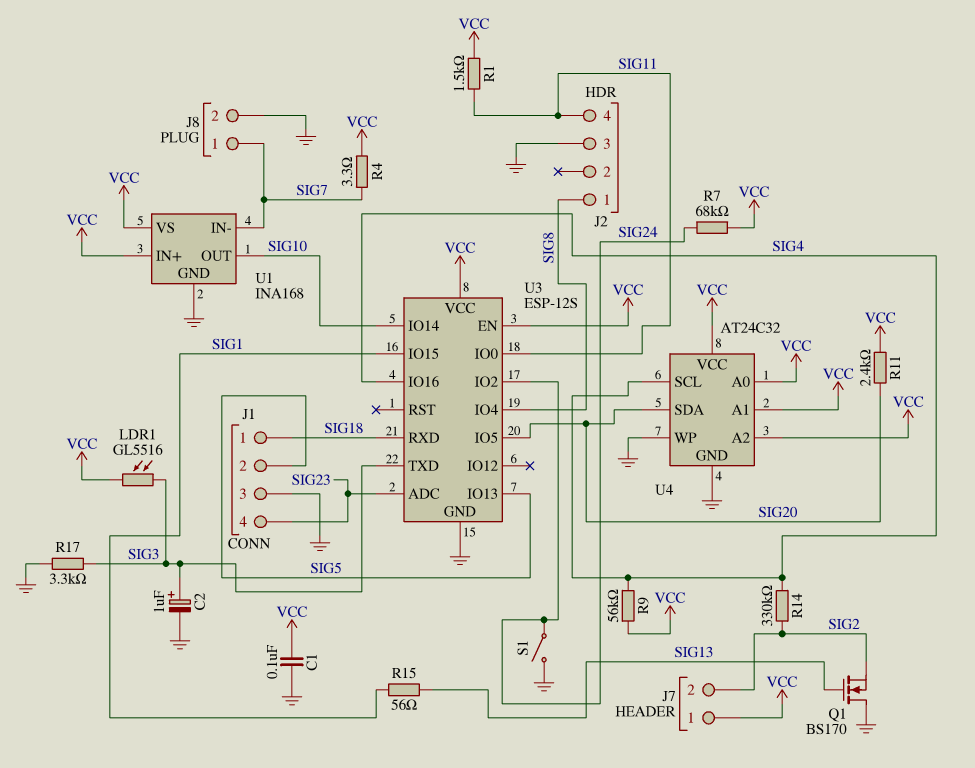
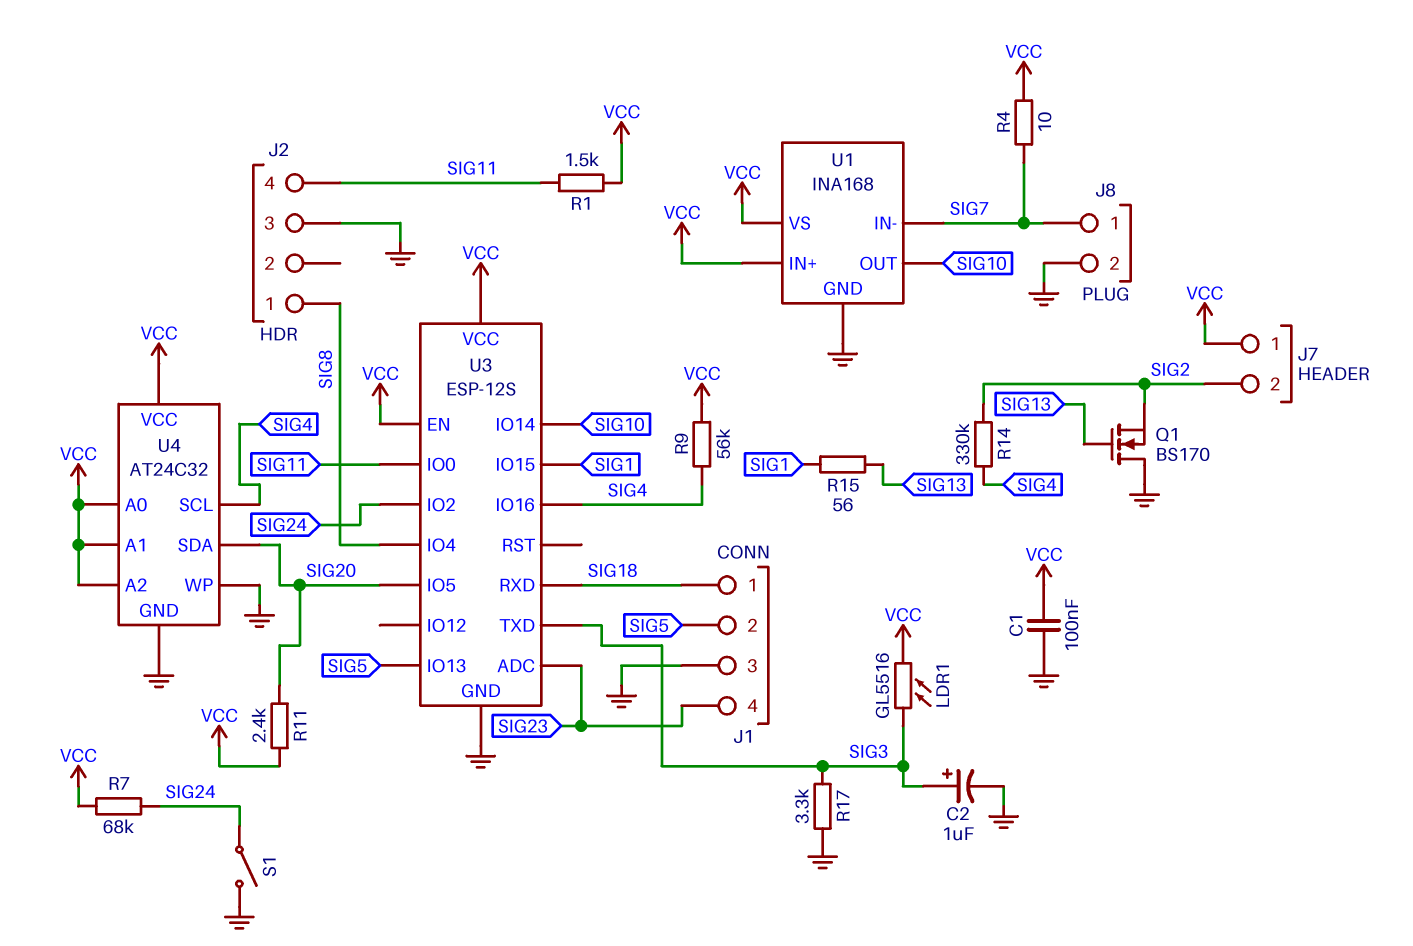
R4: 3.3 (SIG7, VCC) -> 10 (SIG7, VCC)

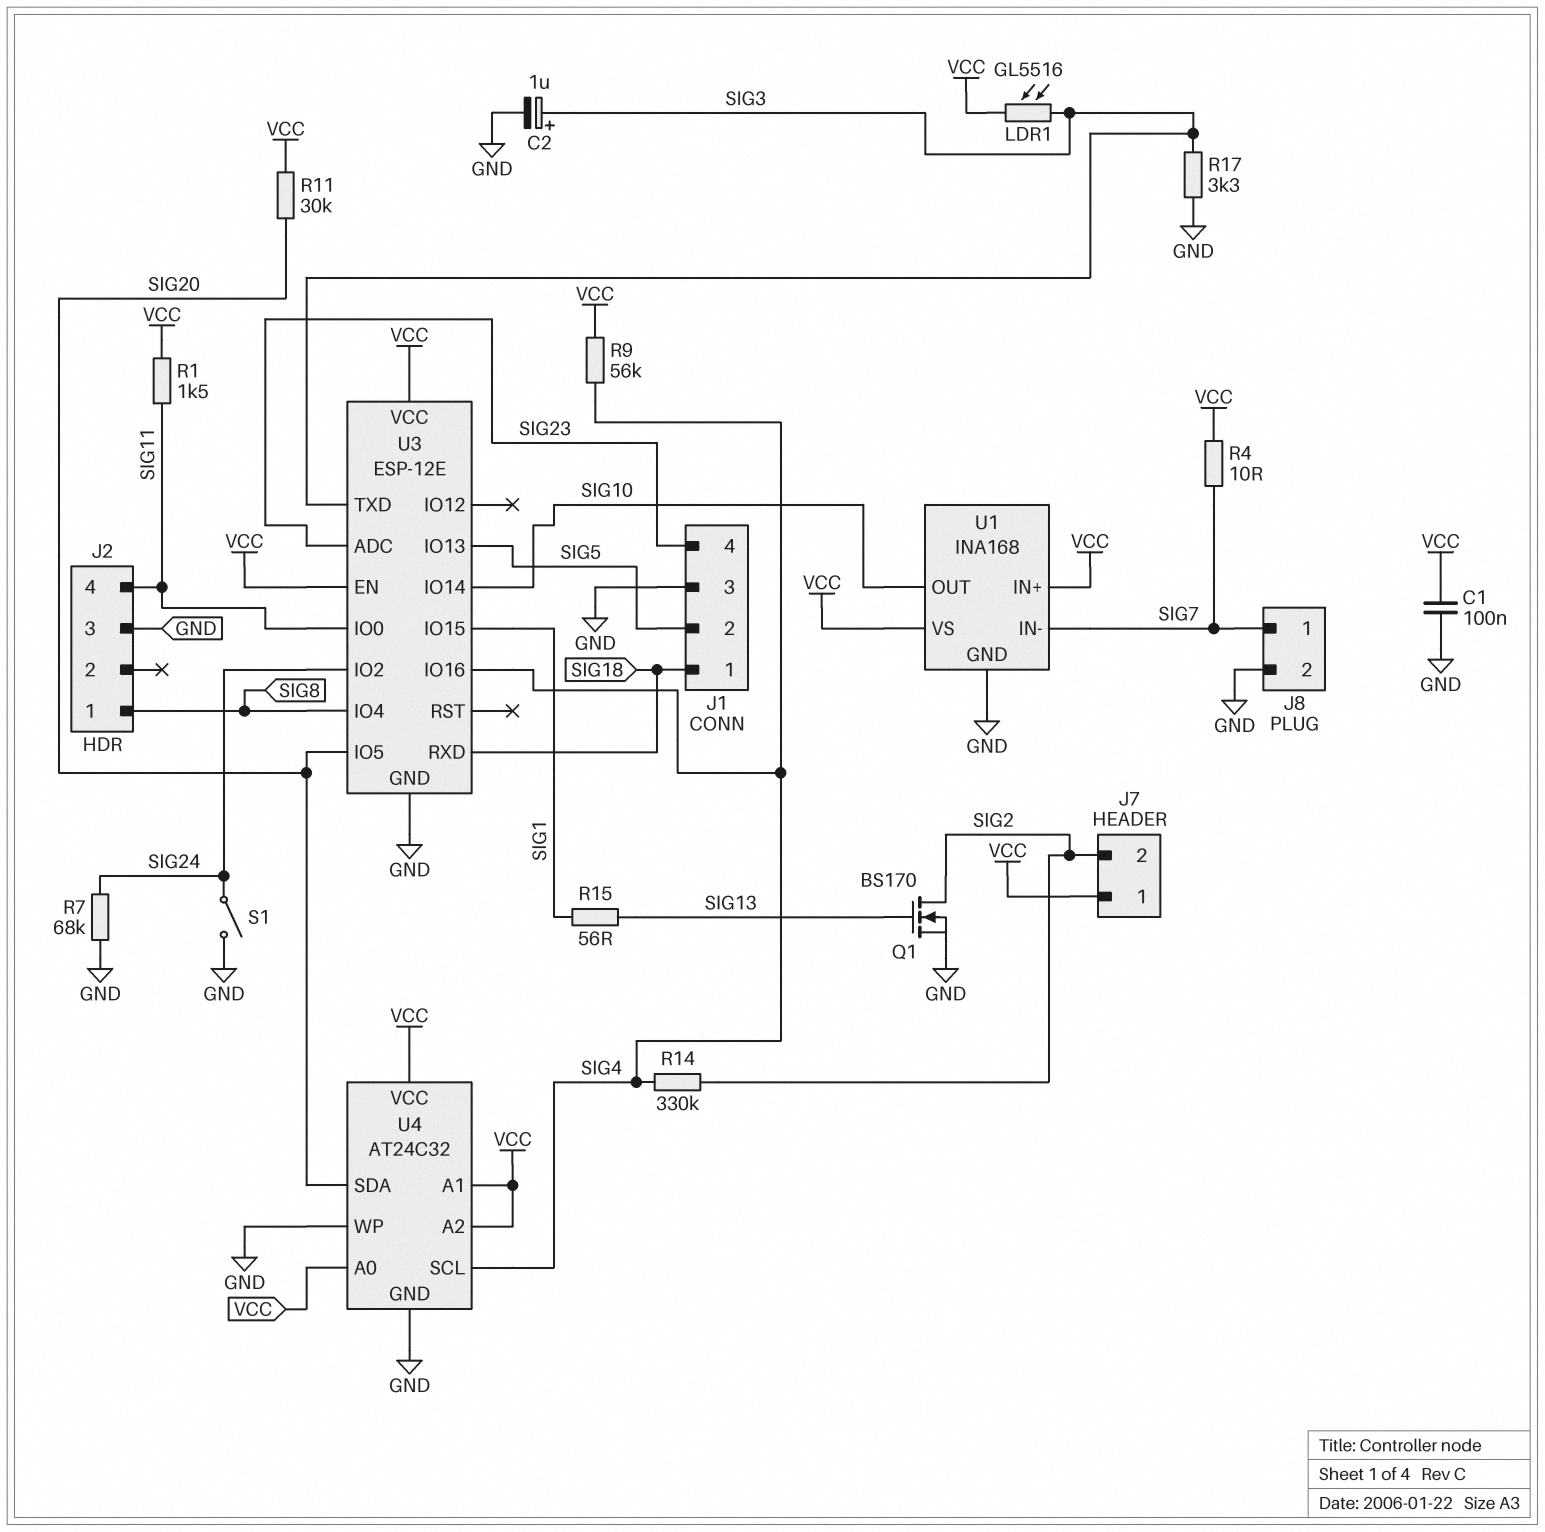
Q1: NMOS BS170 (G SIG13, D GND, S SIG2) -> NMOS BS170 (G SIG13, D SIG2, S GND)
R7: 68k (SIG24, VCC) -> 68k (GND, SIG24)
R11: 2.4k (SIG20, VCC) -> 30k (SIG20, VCC)
U3: ESP-12S -> ESP-12E

